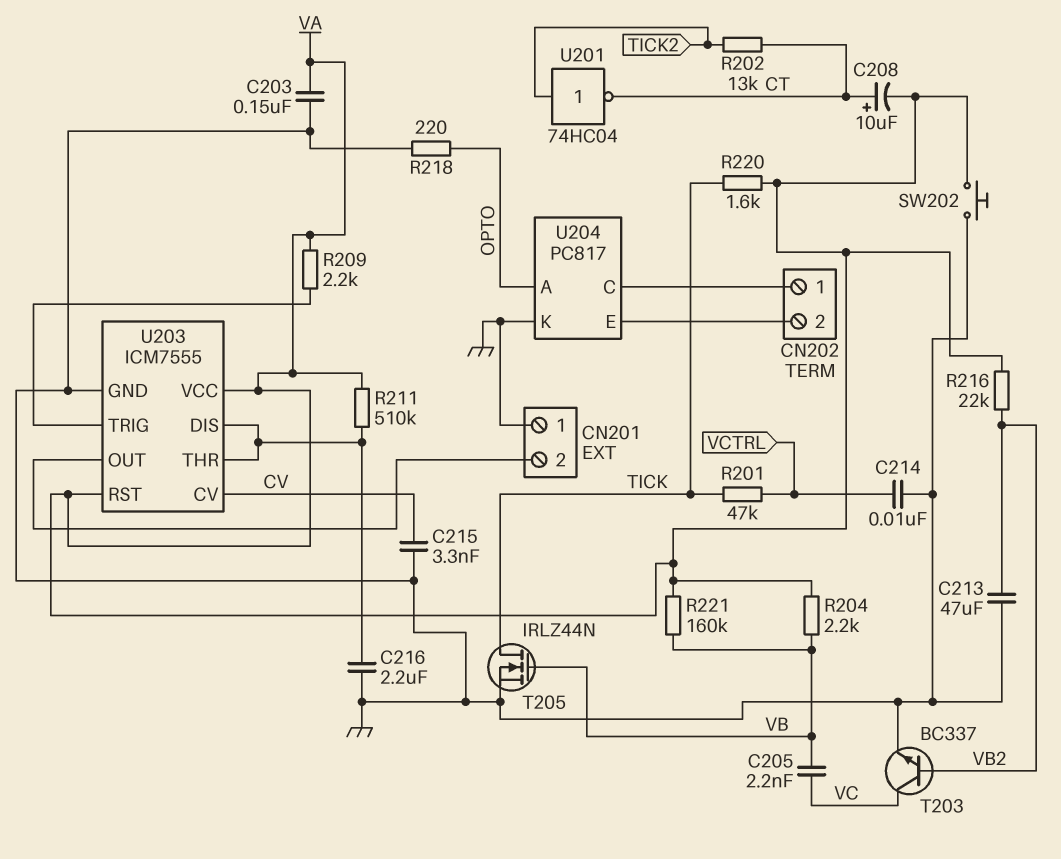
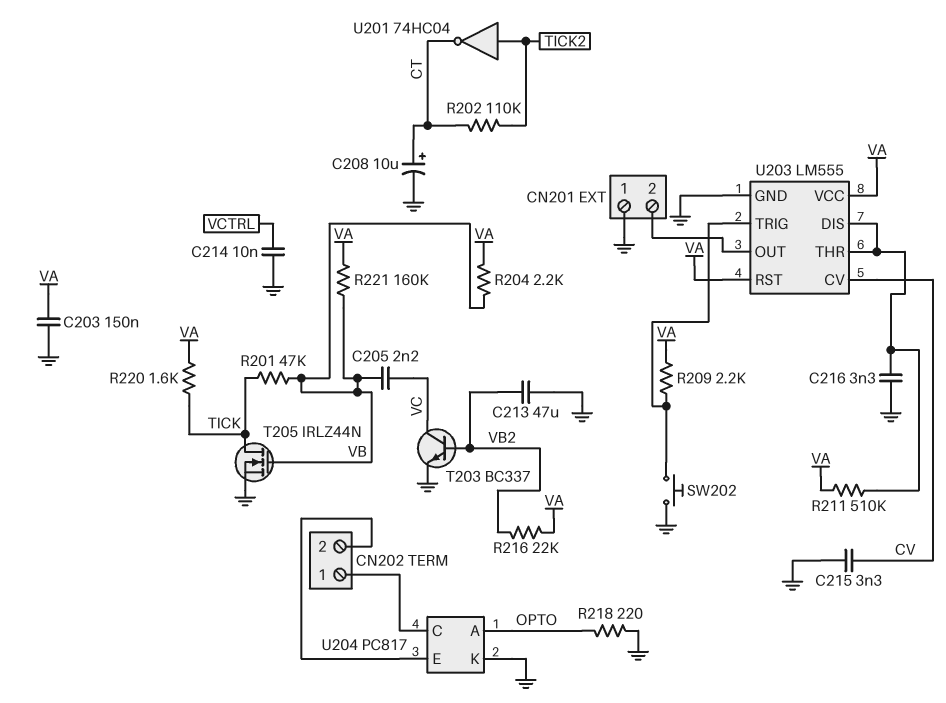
C208: 10uF (plus CT, minus VA) -> 10uF (plus CT, minus GND)
C216: 2.2uF (GND, U203/DIS) -> 3.3nF (GND, U203/DIS)
R201: 47k (TICK, VCTRL) -> 47k (TICK, VB)
R202: 13k (CT, TICK2) -> 110k (CT, TICK2)
SW202: button (GND, VA) -> button (GND, U203/TRIG)
U203: ICM7555 -> LM555

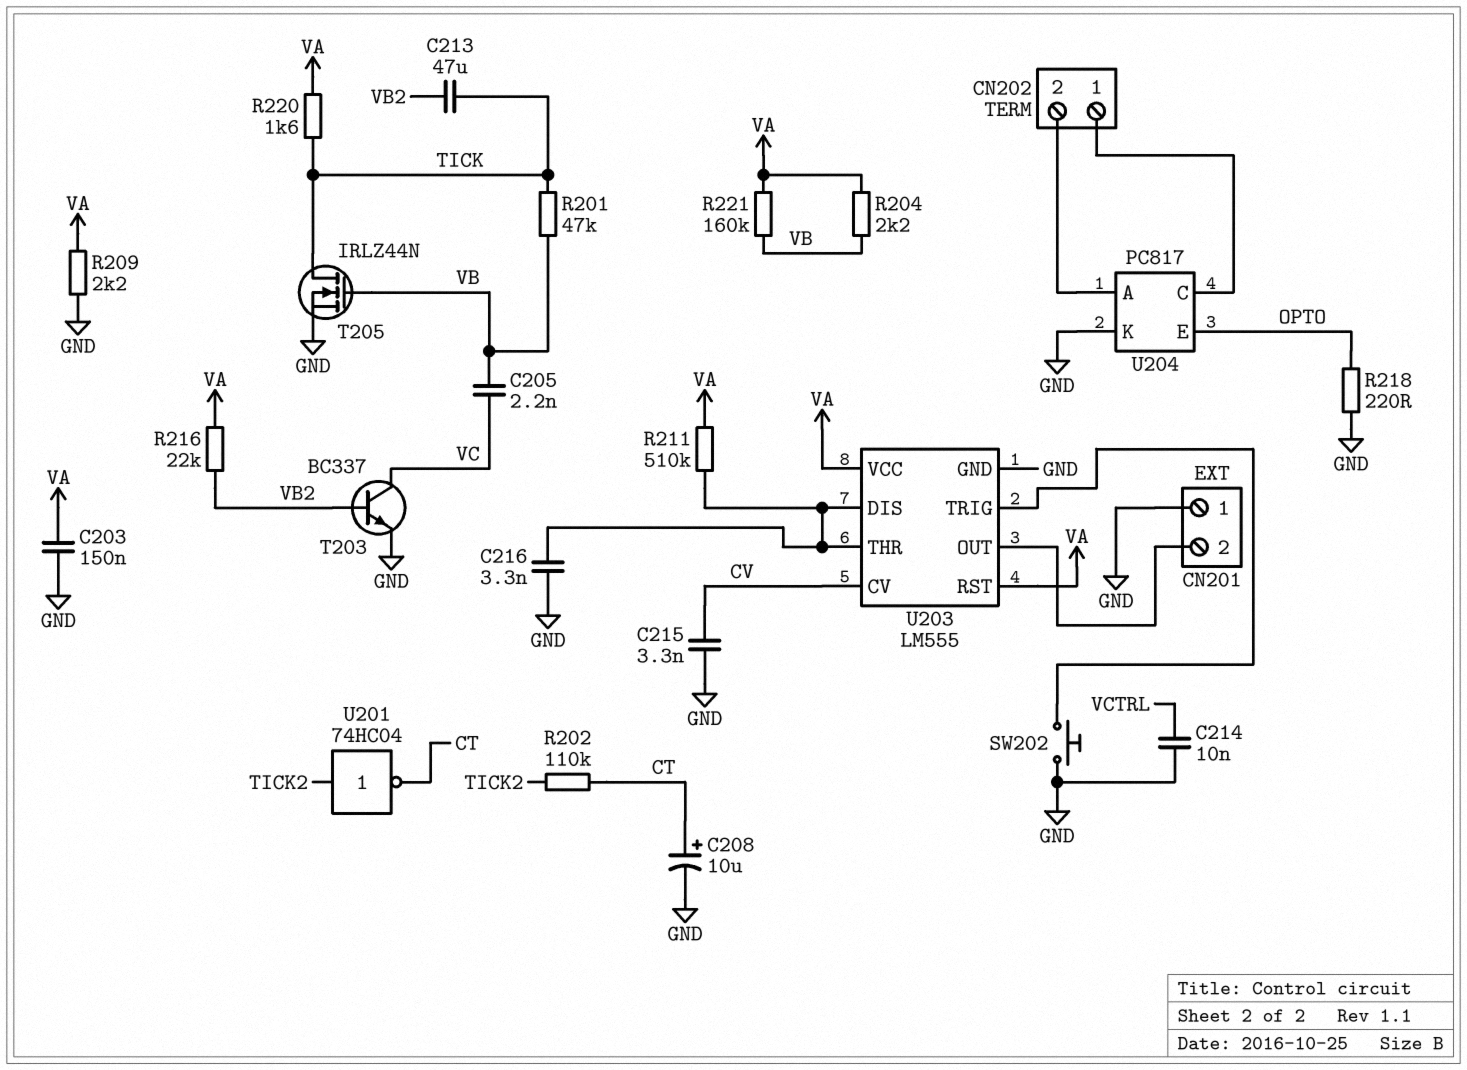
C213: 47uF (GND, VB2) -> 47uF (TICK, VB2)
R209: 2.2k (U203/TRIG, VA) -> 2.2k (GND, VA)
U204 pin A: OPTO -> CN202/2
U204 pin E: CN202/2 -> OPTO

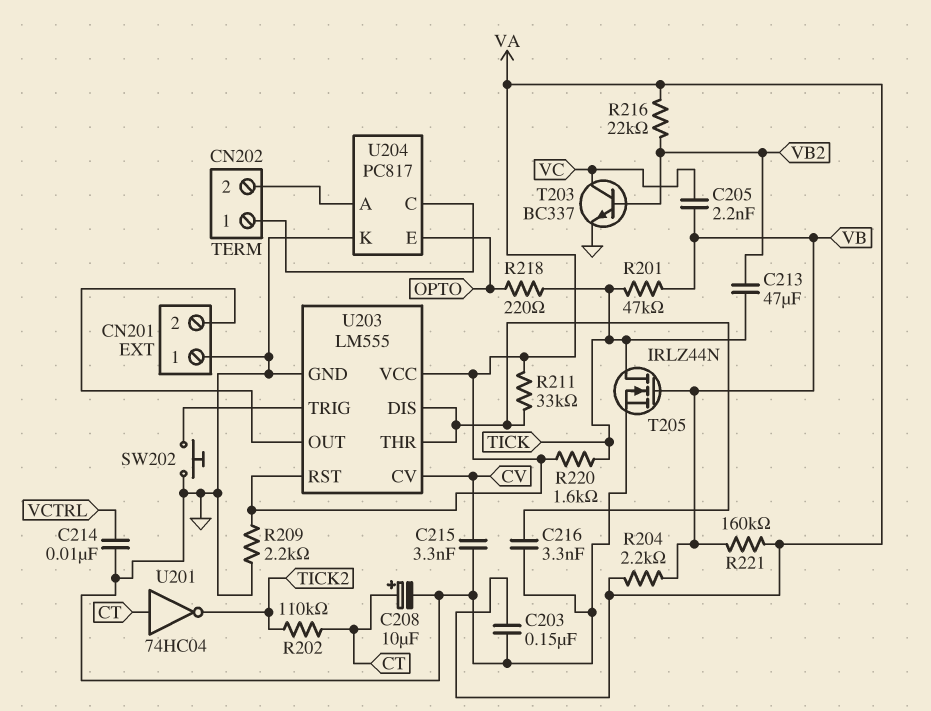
R211: 510k (U203/DIS, VA) -> 33k (U203/DIS, VA)
R218: 220 (GND, OPTO) -> 220 (OPTO, TICK)
U201: NOT 74HC04 (in TICK2, out CT) -> NOT 74HC04 (in CT, out TICK2)

